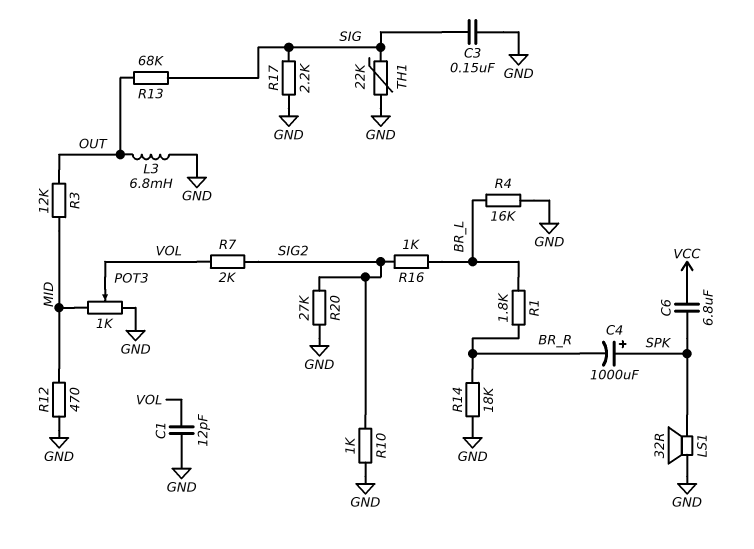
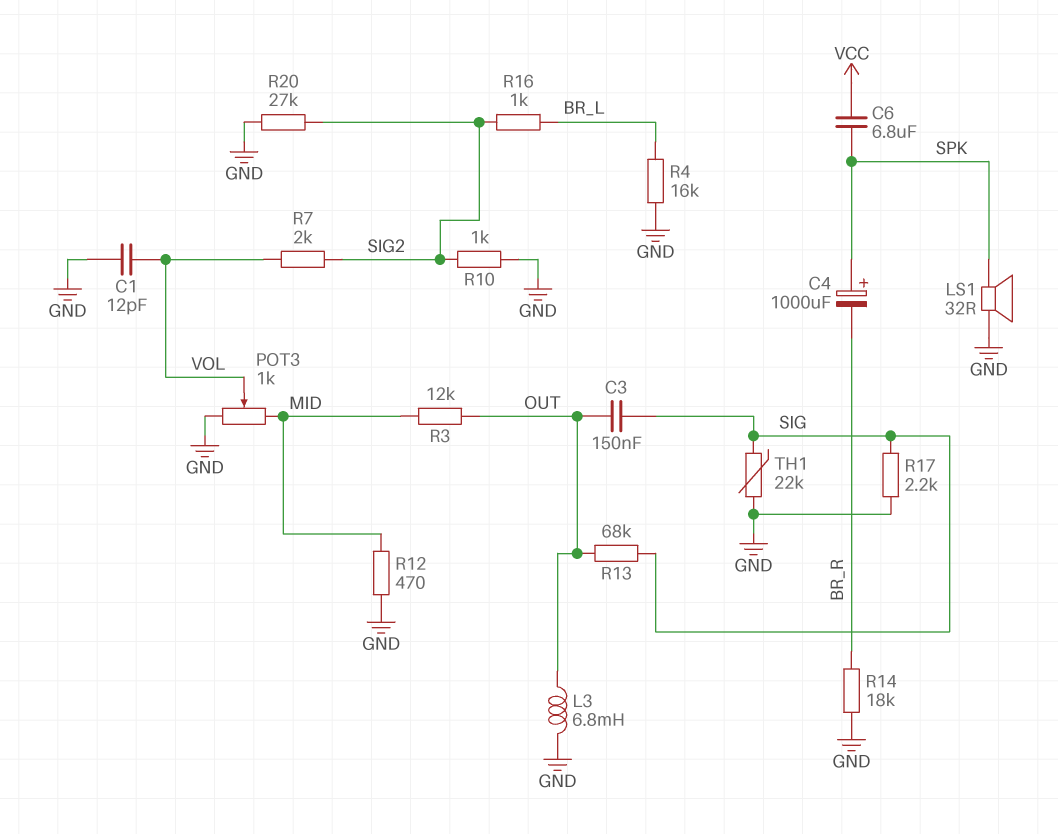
C3: 150nF (GND, SIG) -> 150nF (OUT, SIG)
R1: 1.8k (BR_L, BR_R) -> none

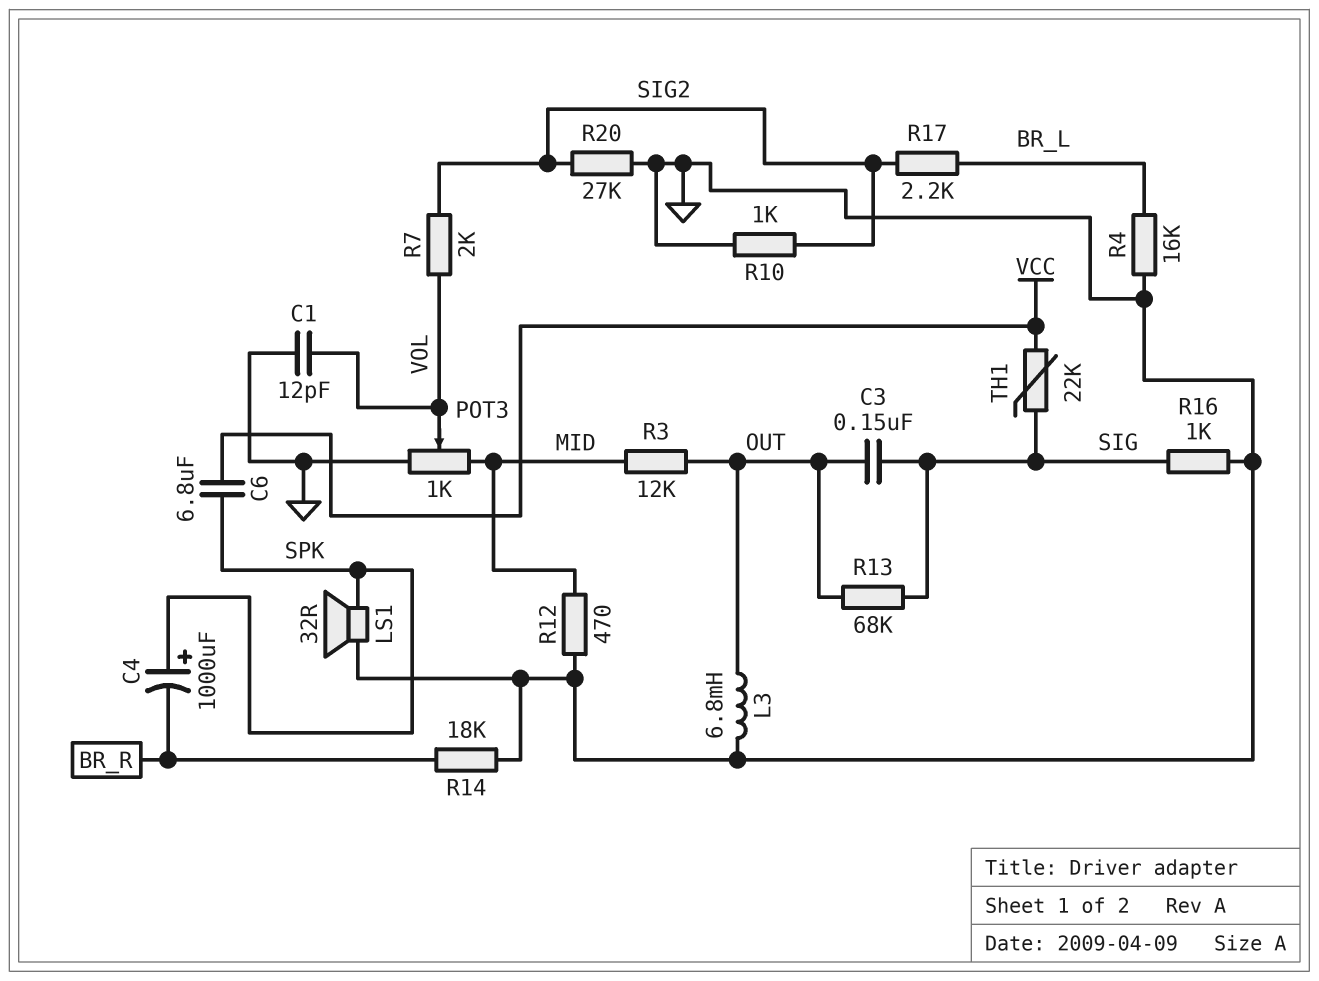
R16: 1k (BR_L, SIG2) -> 1k (GND, SIG)
R17: 2.2k (GND, SIG) -> 2.2k (BR_L, SIG2)
TH1: 22k (GND, SIG) -> 22k (SIG, VCC)

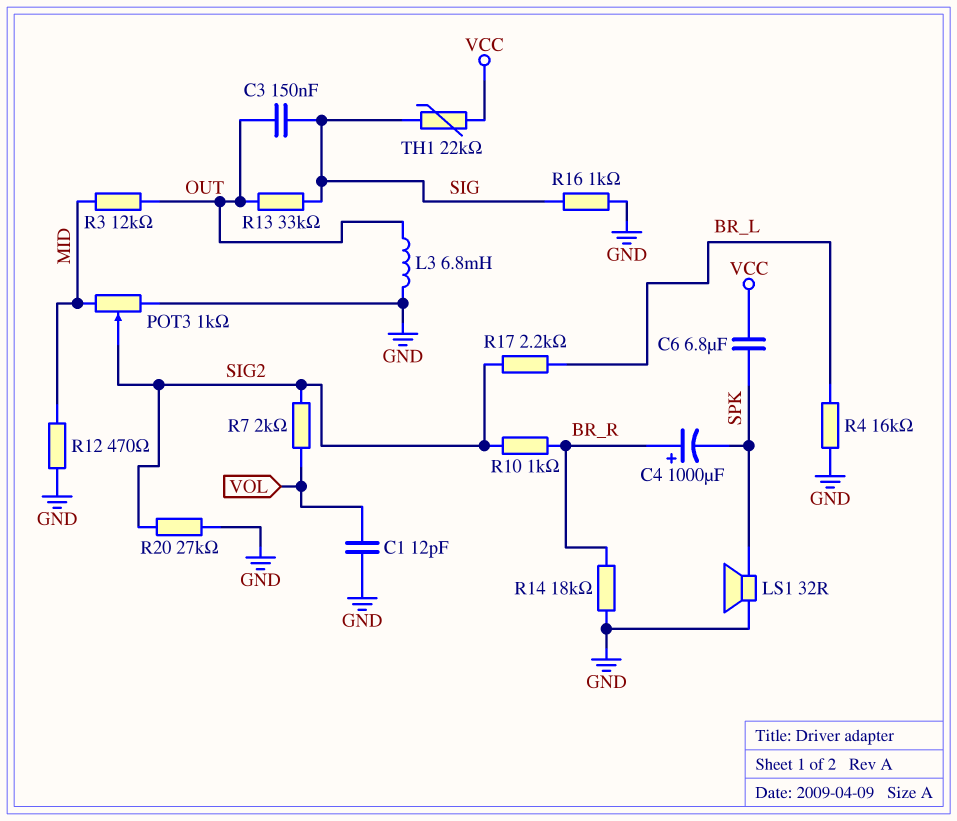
C4: 1000uF (plus SPK, minus BR_R) -> 1000uF (plus BR_R, minus SPK)
POT3: 1k (GND, MID, wiper VOL) -> 1k (GND, MID, wiper SIG2)
R10: 1k (GND, SIG2) -> 1k (BR_R, SIG2)
R13: 68k (OUT, SIG) -> 33k (OUT, SIG)

